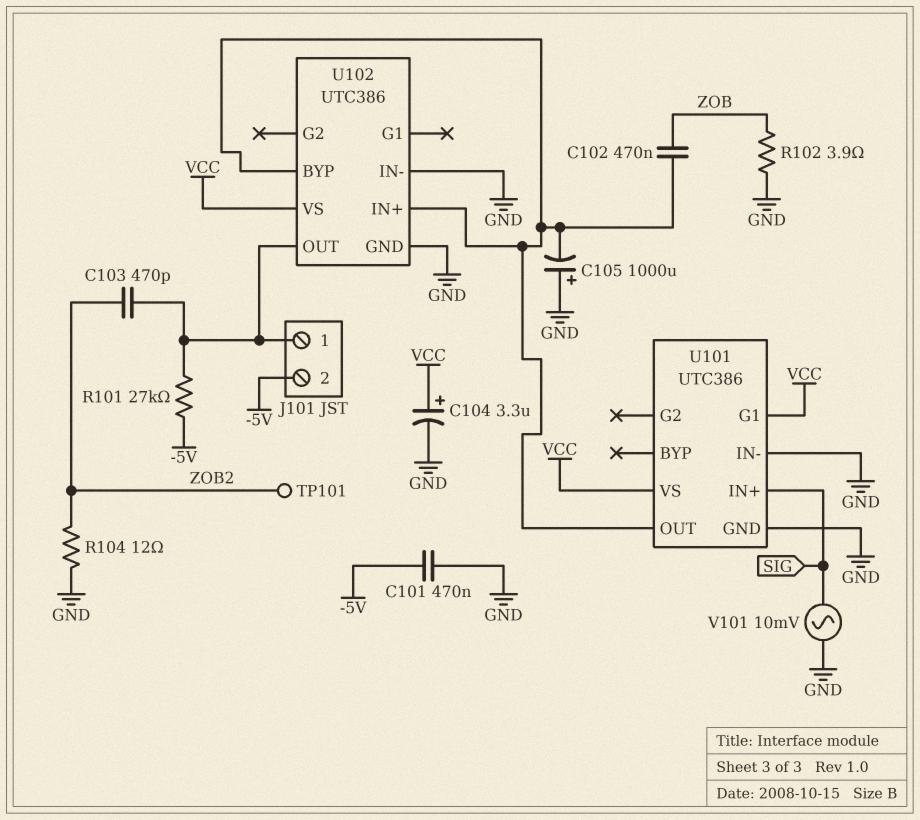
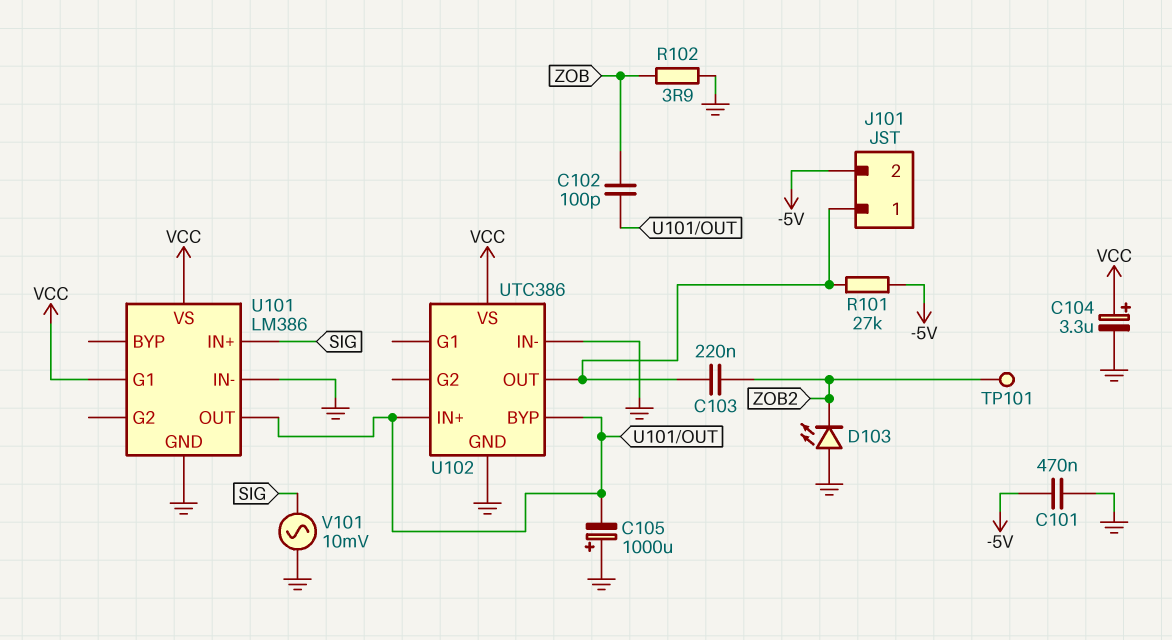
C102: 470nF (U101/OUT, ZOB) -> 100pF (U101/OUT, ZOB)
C103: 470pF (J101/1, ZOB2) -> 220nF (J101/1, ZOB2)
D103: none -> LED (A GND, K ZOB2)
R104: 12 (GND, ZOB2) -> none
U101: UTC386 -> LM386

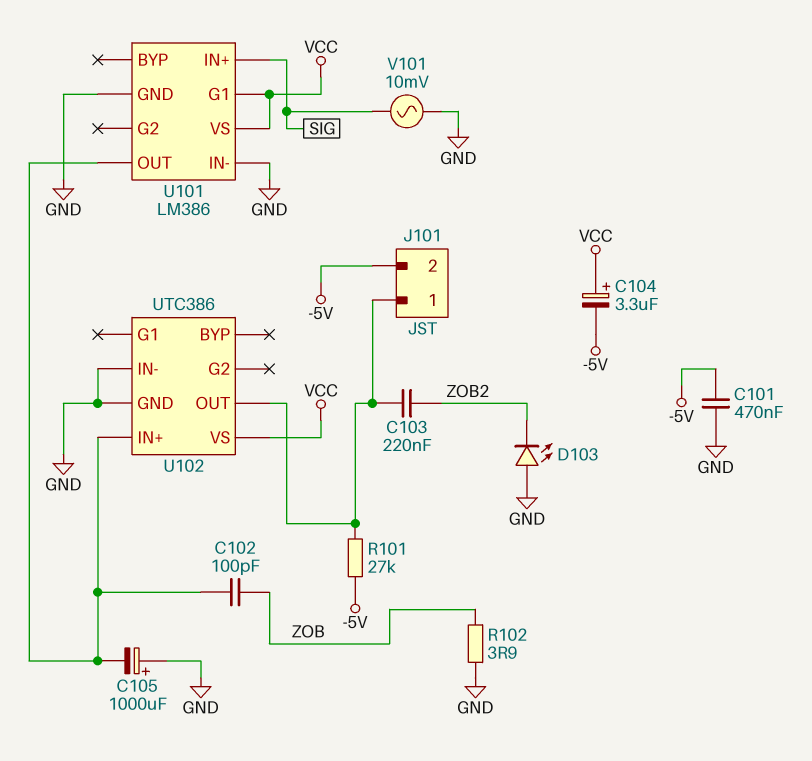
C104: 3.3uF (plus VCC, minus GND) -> 3.3uF (plus VCC, minus -5V)
TP101: test point (ZOB2) -> none
U102 pin BYP: U101/OUT -> none

